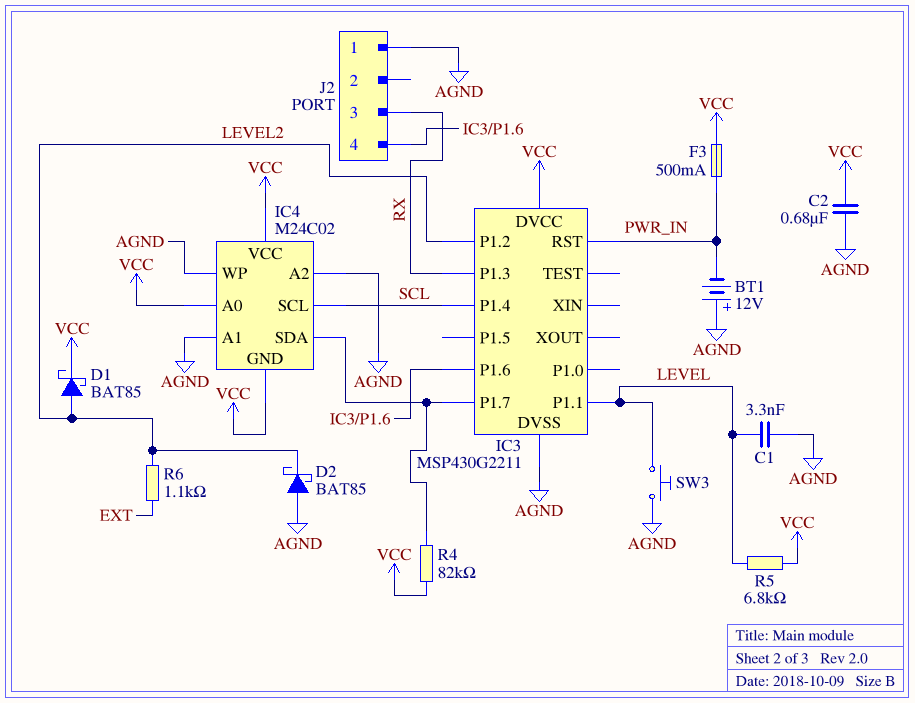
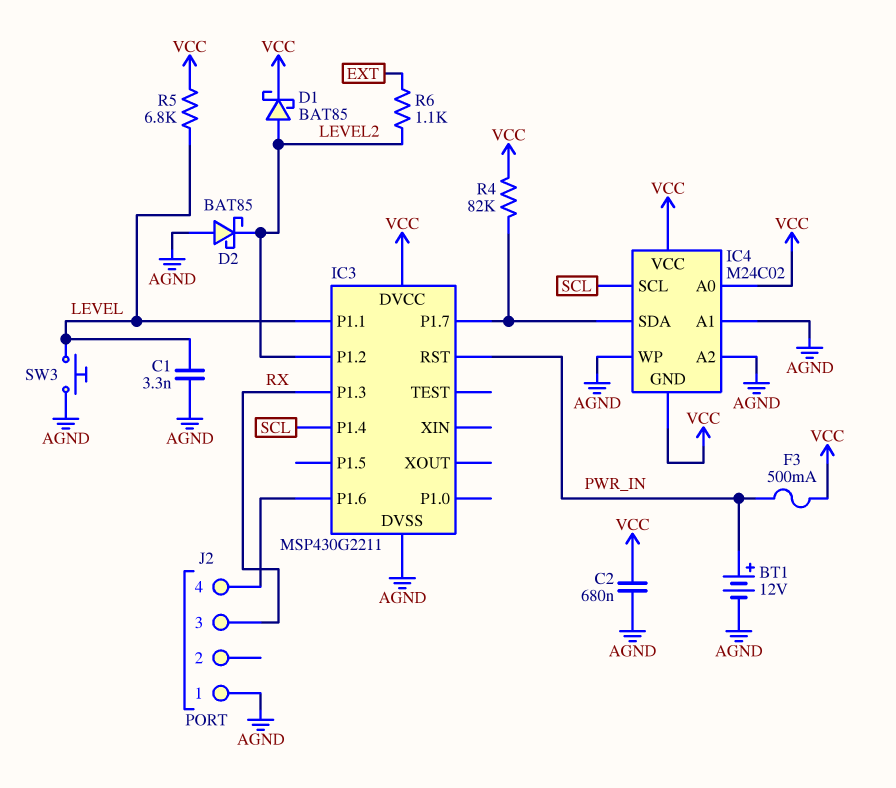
BT1: 12V (plus AGND, minus PWR_IN) -> 12V (plus PWR_IN, minus AGND)

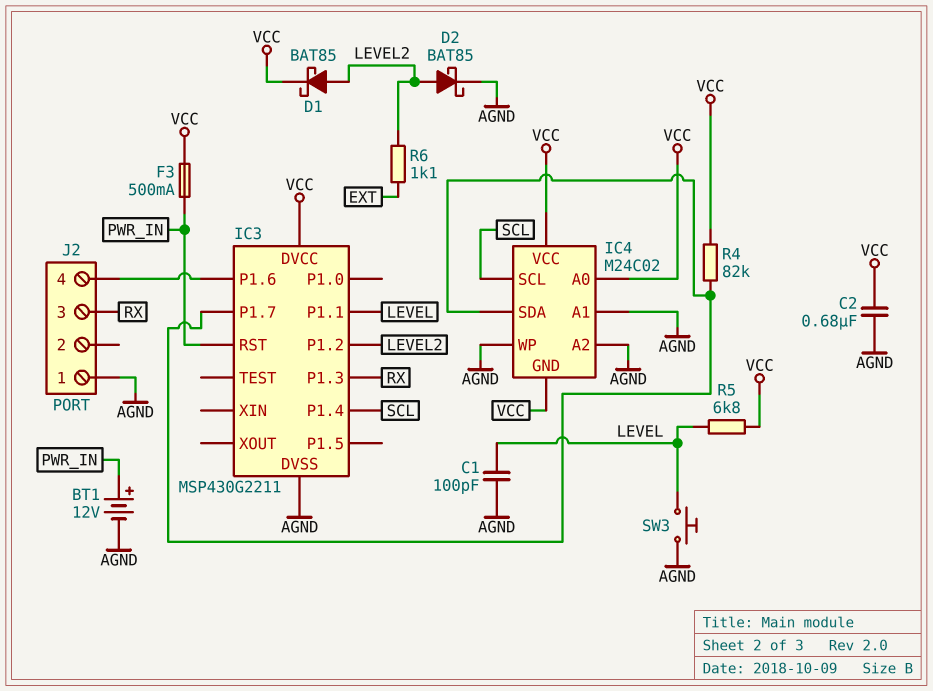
C1: 3.3nF (AGND, LEVEL) -> 100pF (AGND, LEVEL)
D2: schottky BAT85 (A AGND, K LEVEL2) -> schottky BAT85 (A LEVEL2, K AGND)

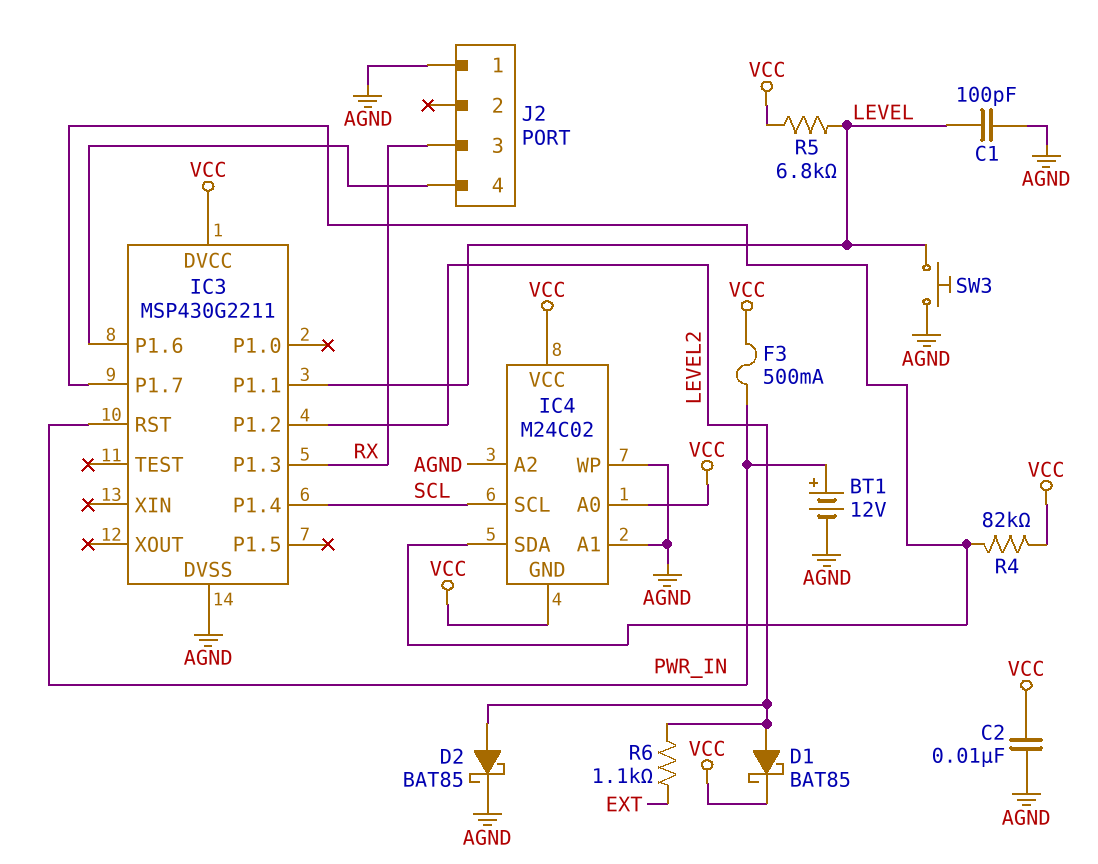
C2: 680nF (AGND, VCC) -> 10nF (AGND, VCC)

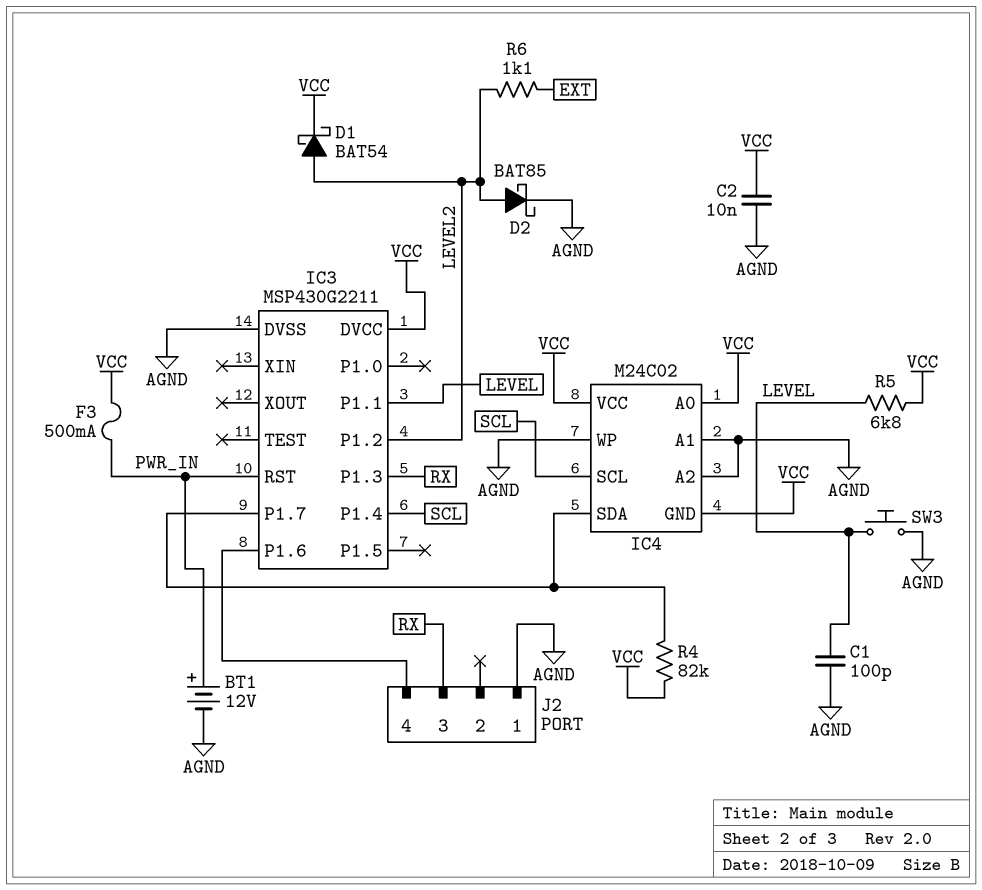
D1: schottky BAT85 (A LEVEL2, K VCC) -> schottky BAT54 (A LEVEL2, K VCC)

